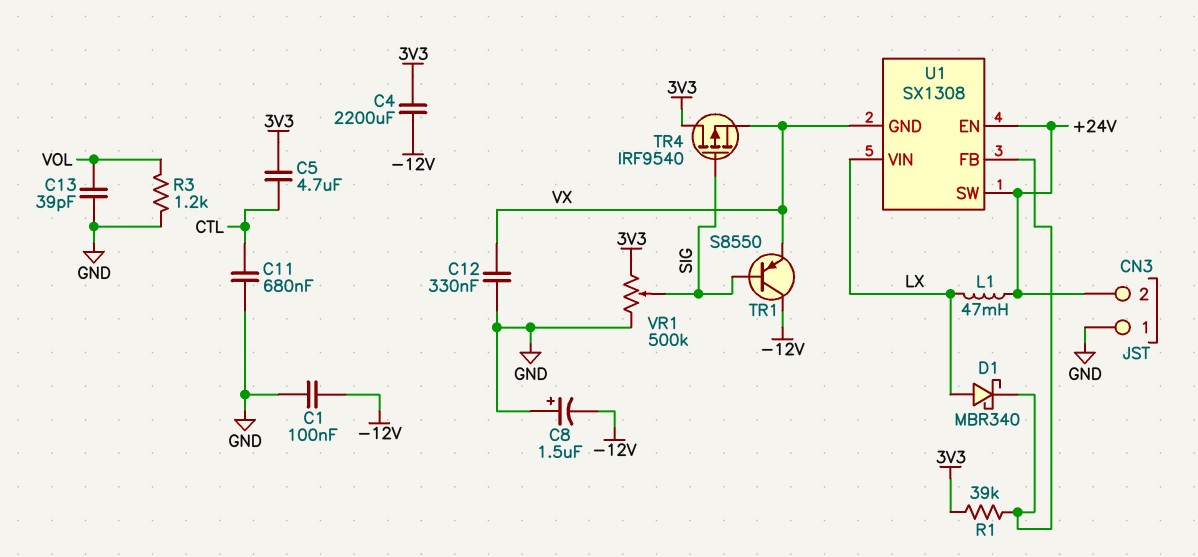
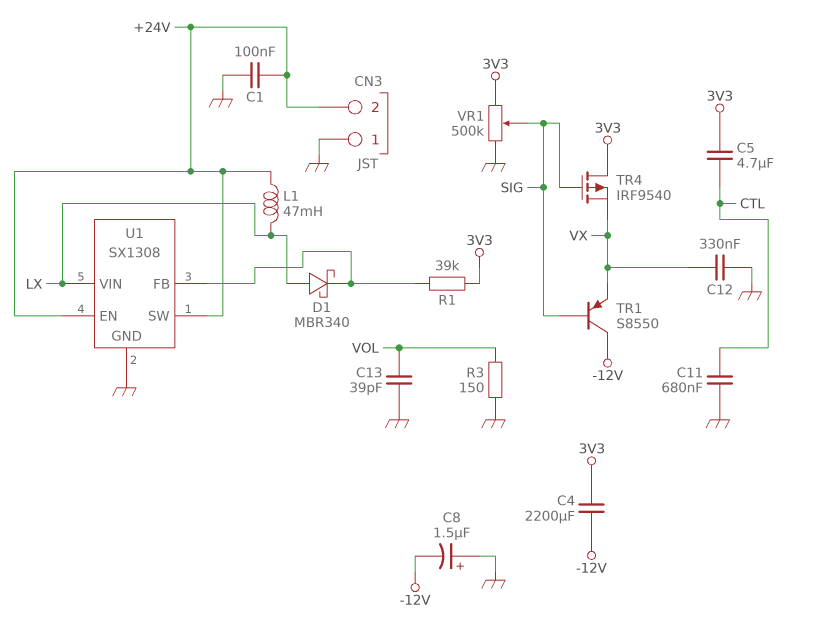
C1: 100nF (-12V, GND) -> 100nF (+24V, GND)
R3: 1.2k (GND, VOL) -> 150 (GND, VOL)
U1 pin GND: VX -> GND

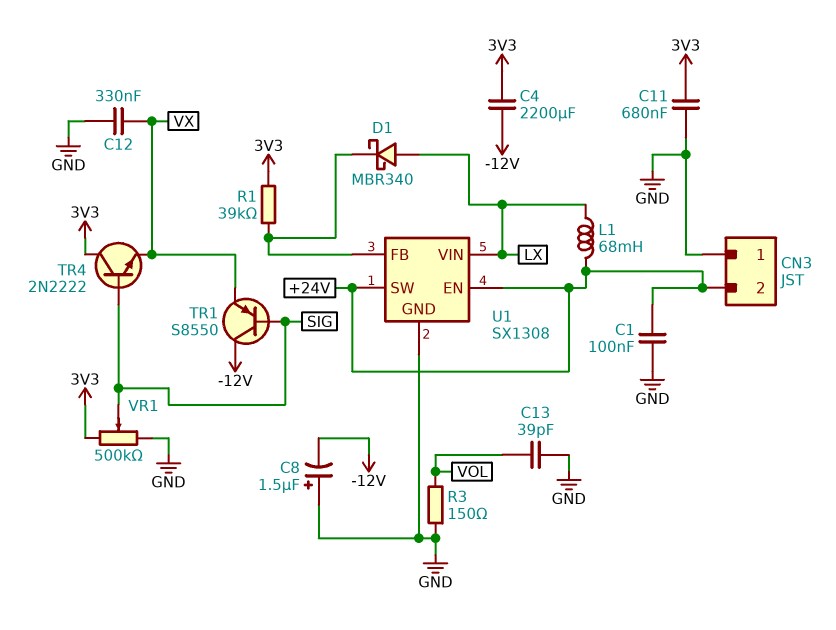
C5: 4.7uF (3V3, CTL) -> none
C11: 680nF (CTL, GND) -> 680nF (3V3, GND)
L1: 47mH (+24V, LX) -> 68mH (+24V, LX)
TR4: PMOS IRF9540 (G SIG, D 3V3, S VX) -> NPN 2N2222 (B SIG, C 3V3, E VX)

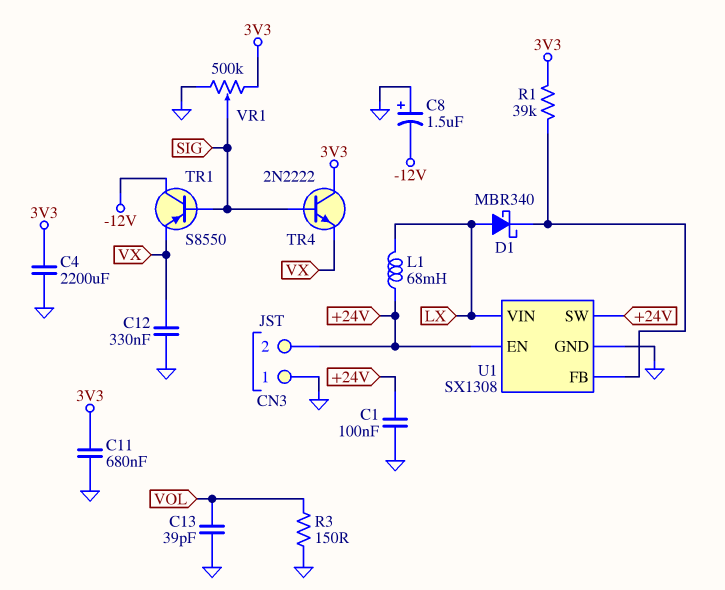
C4: 2200uF (-12V, 3V3) -> 2200uF (3V3, GND)

